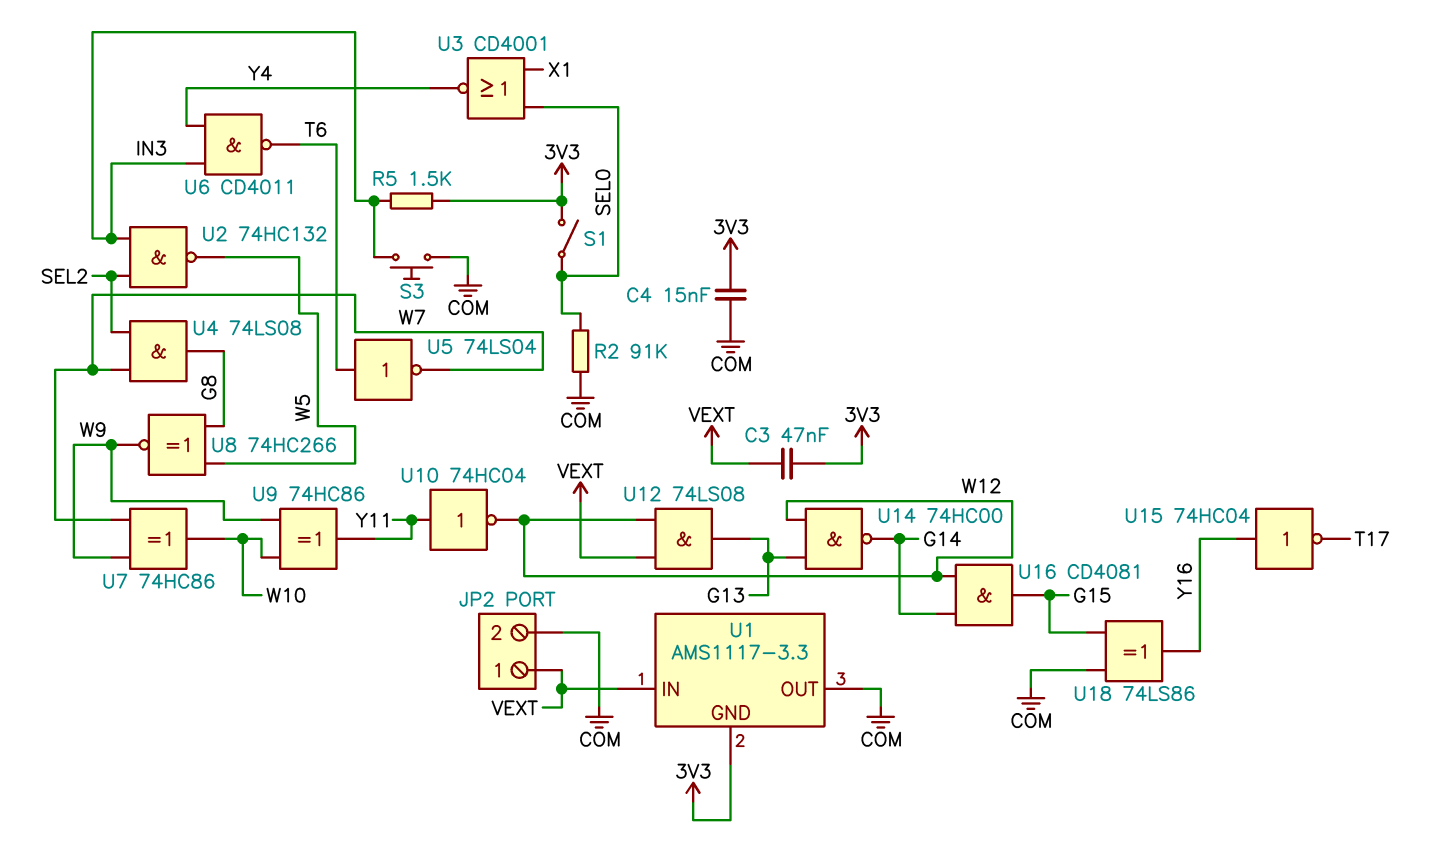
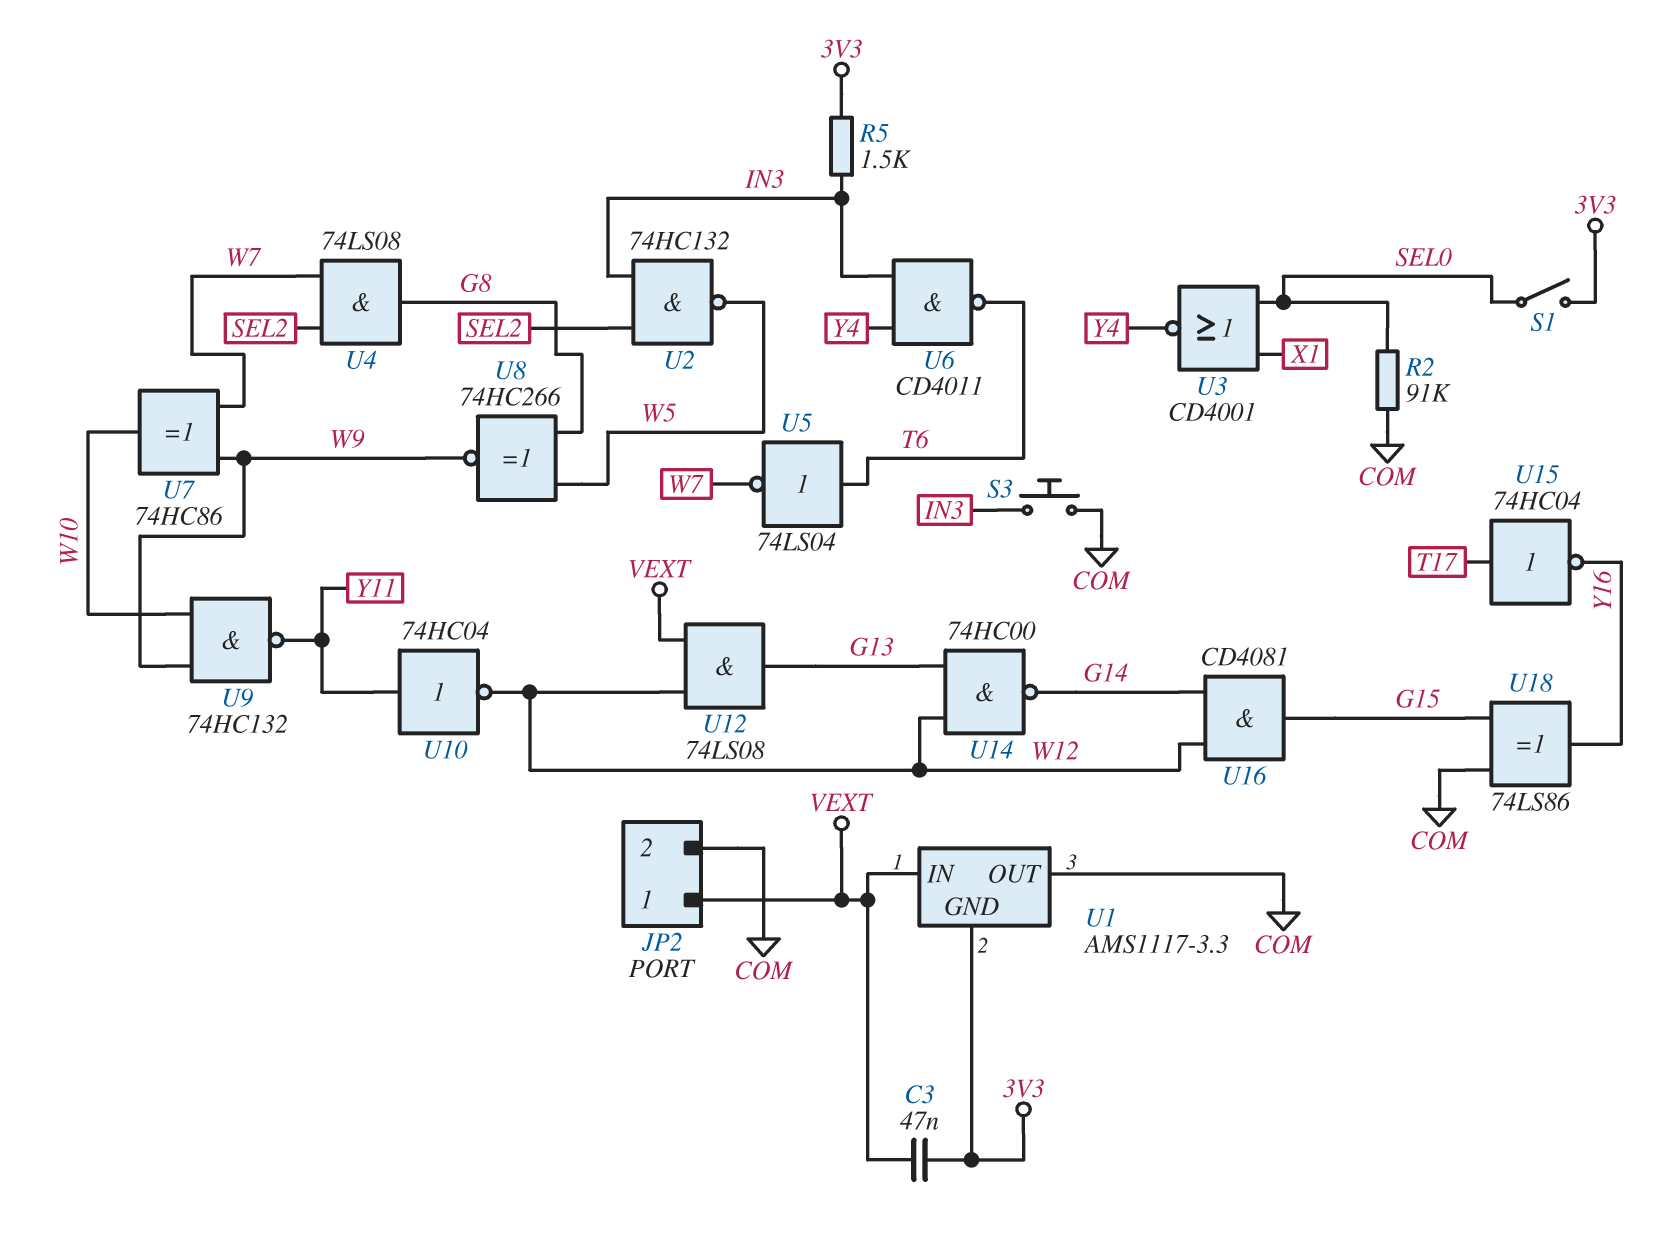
C4: 15nF (3V3, COM) -> none
U9: XOR 74HC86 (in W9, in W10, out Y11) -> NAND 74HC132 (in W9, in W10, out Y11)
U15: NOT 74HC04 (in Y16, out T17) -> NOT 74HC04 (in T17, out Y16)

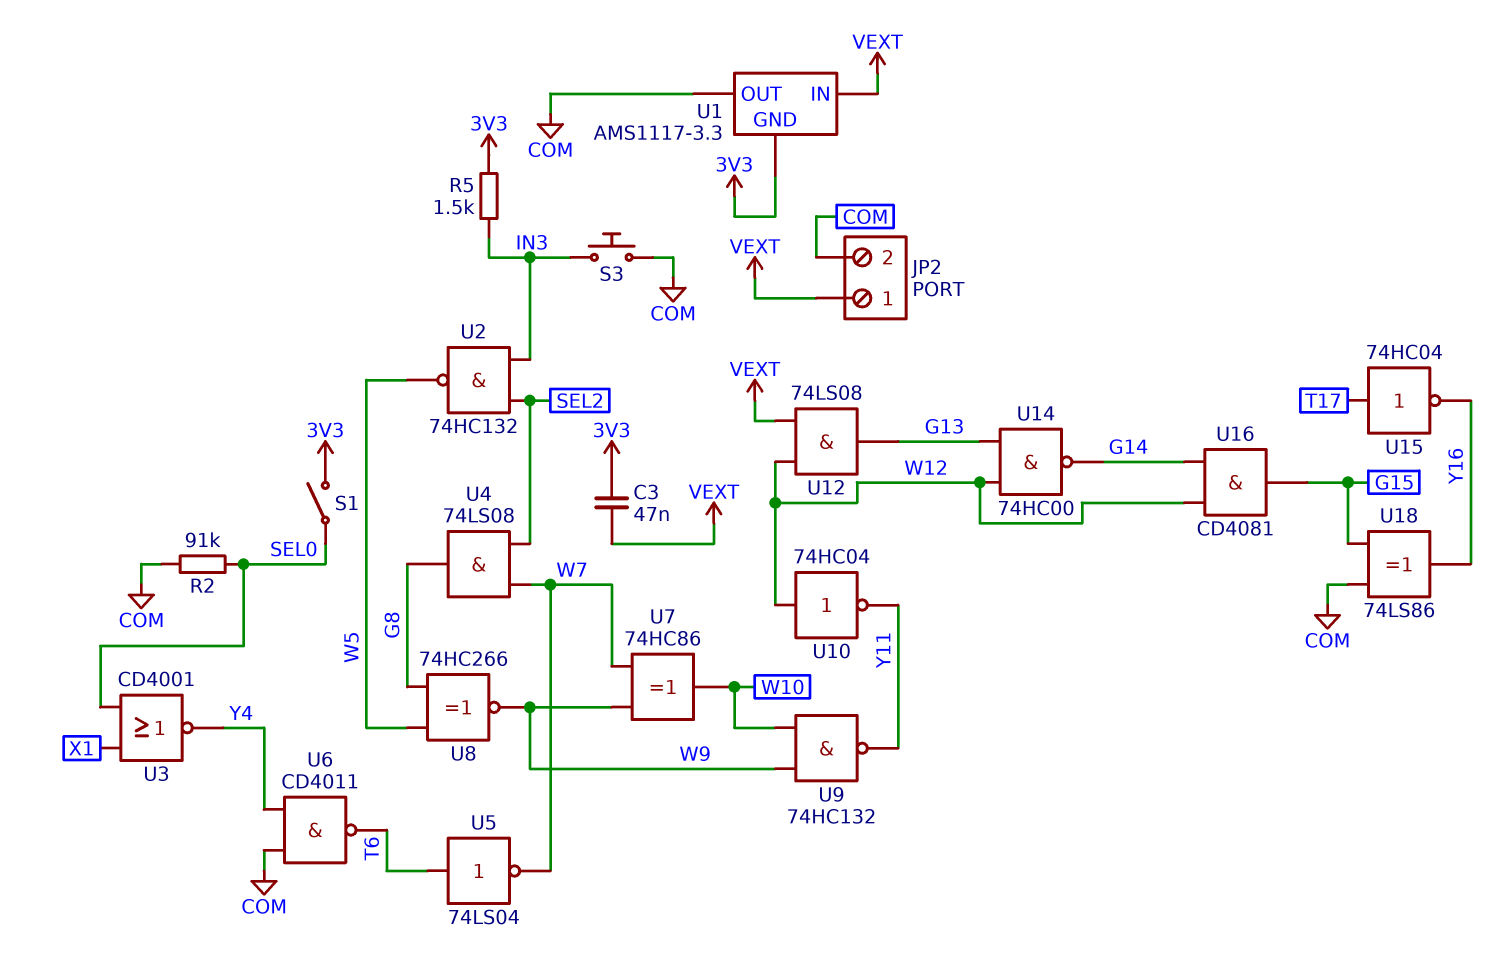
U6: NAND CD4011 (in IN3, in Y4, out T6) -> NAND CD4011 (in COM, in Y4, out T6)
U10: NOT 74HC04 (in Y11, out W12) -> NOT 74HC04 (in W12, out Y11)

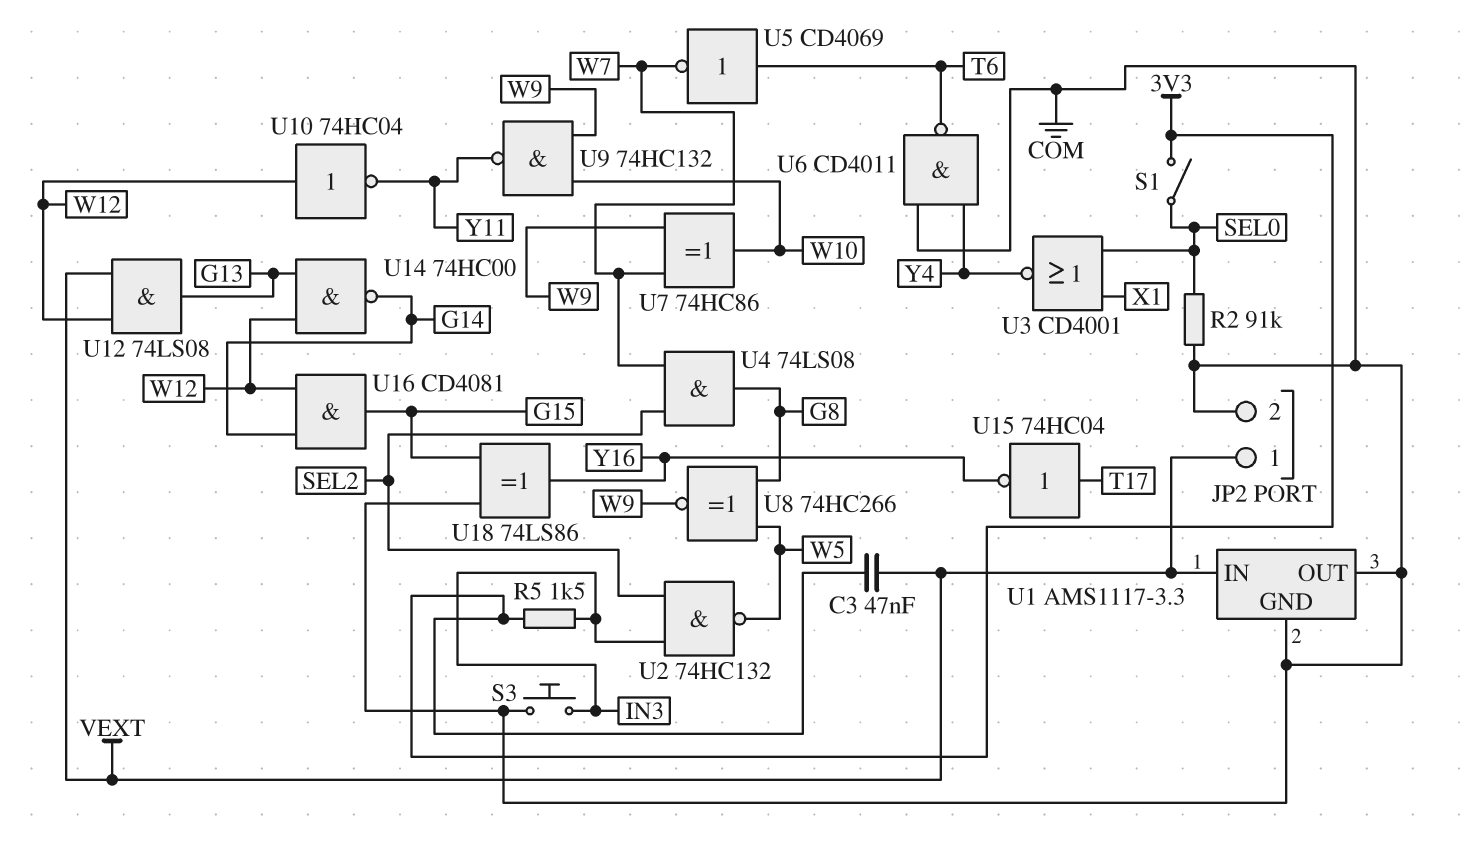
U1 pin GND: 3V3 -> COM
U5: NOT 74LS04 (in T6, out W7) -> NOT CD4069 (in T6, out W7)

